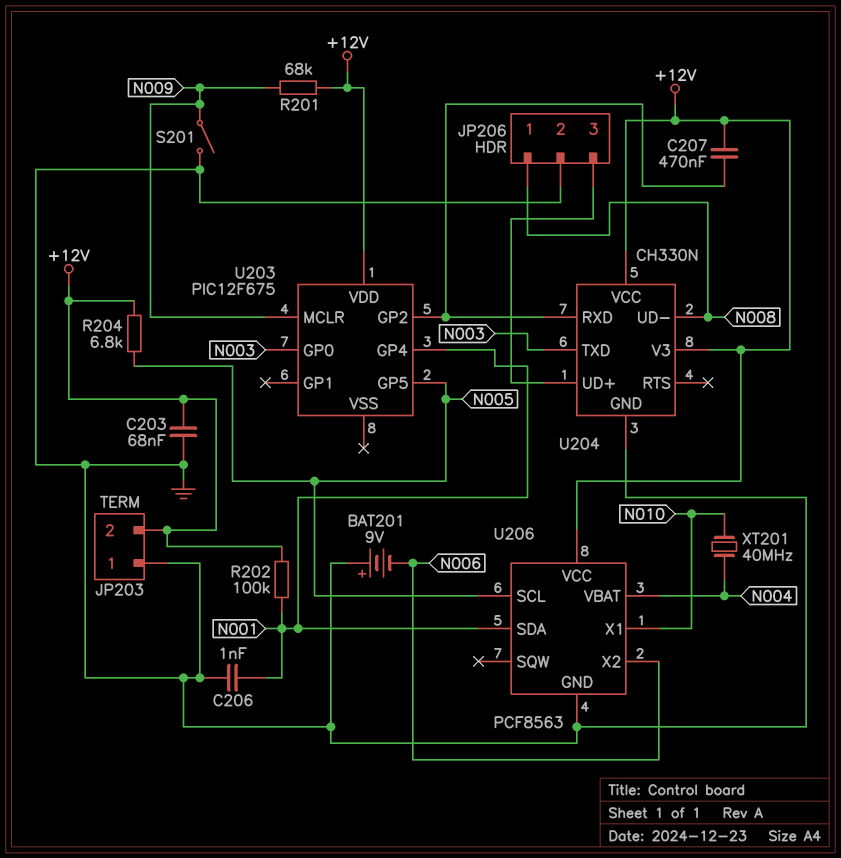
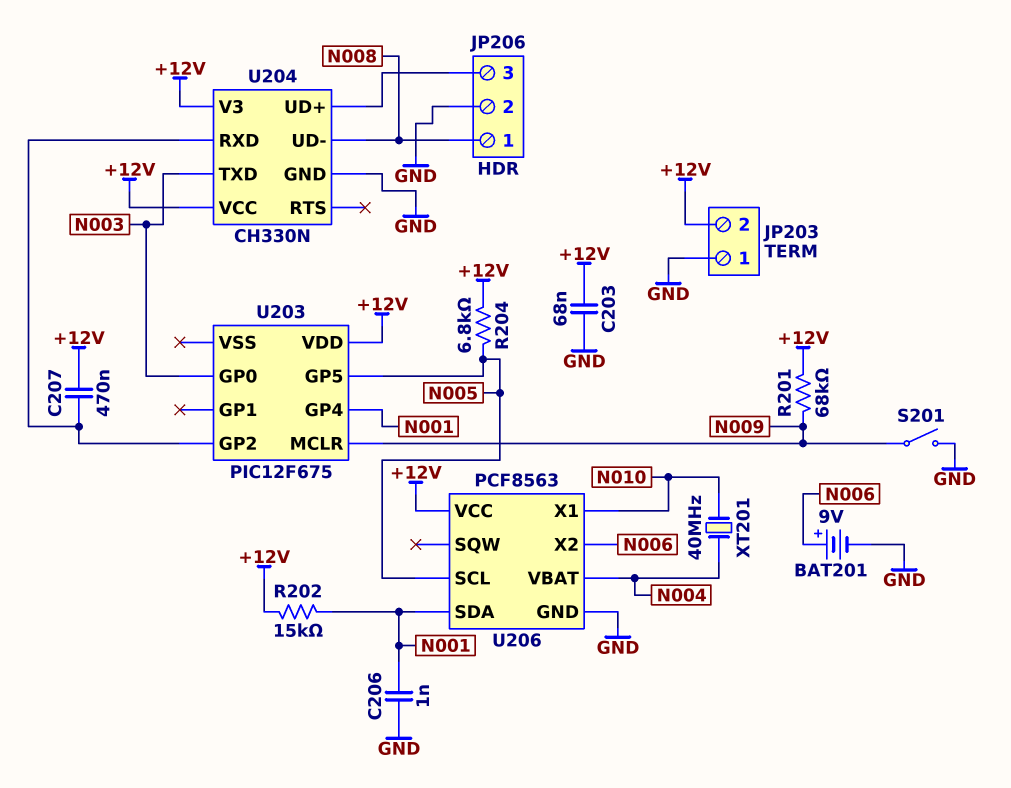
BAT201: 9V (plus GND, minus N006) -> 9V (plus N006, minus GND)
R202: 100k (+12V, N001) -> 15k (+12V, N001)

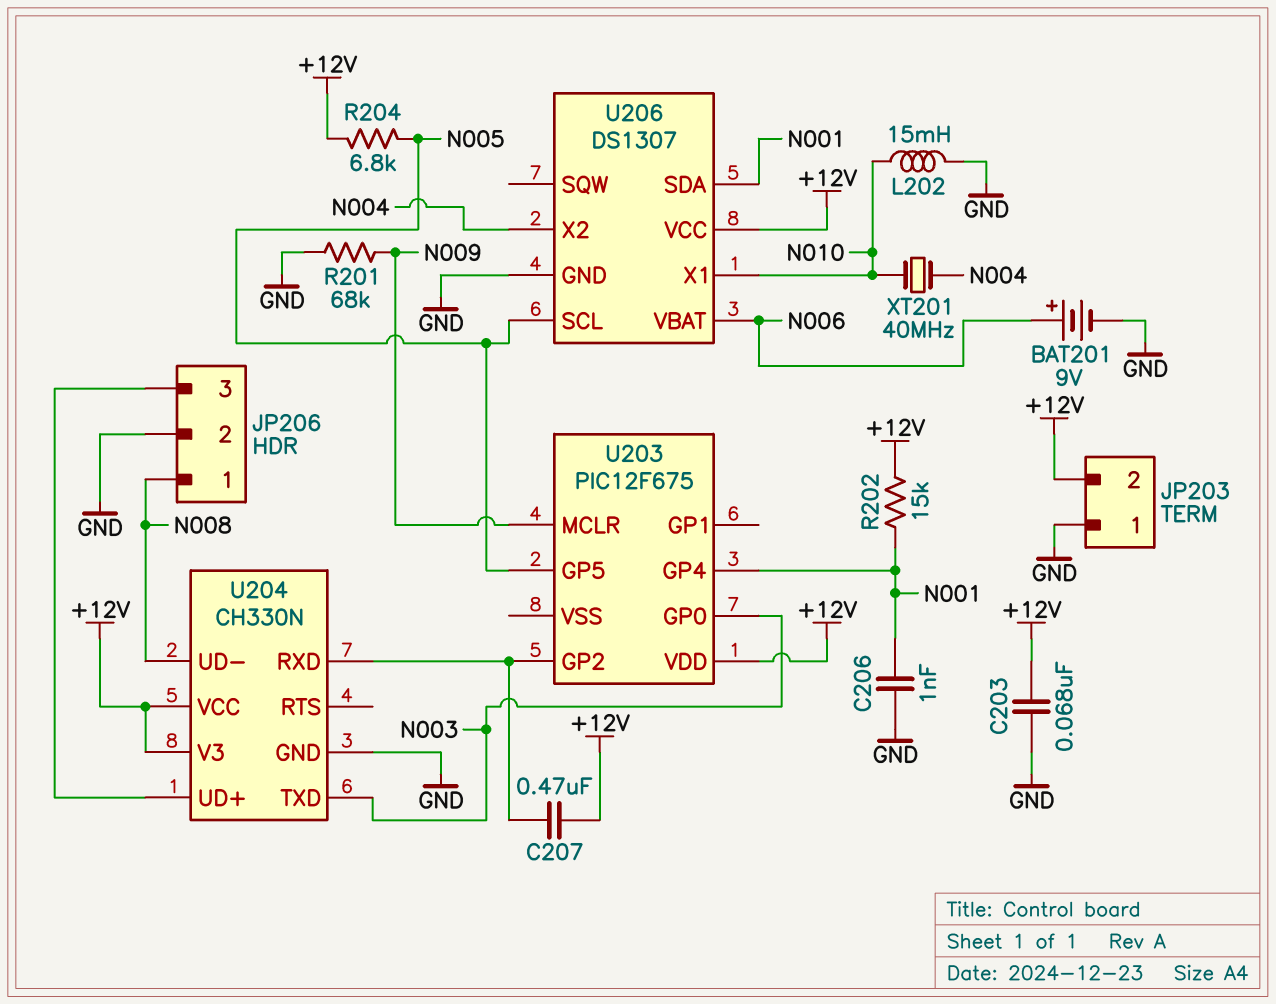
L202: none -> 15mH (GND, N010)
R201: 68k (+12V, N009) -> 68k (GND, N009)
S201: switch (GND, N009) -> none
U206: PCF8563 -> DS1307
U206 pin VBAT: N004 -> N006
U206 pin X2: N006 -> N004

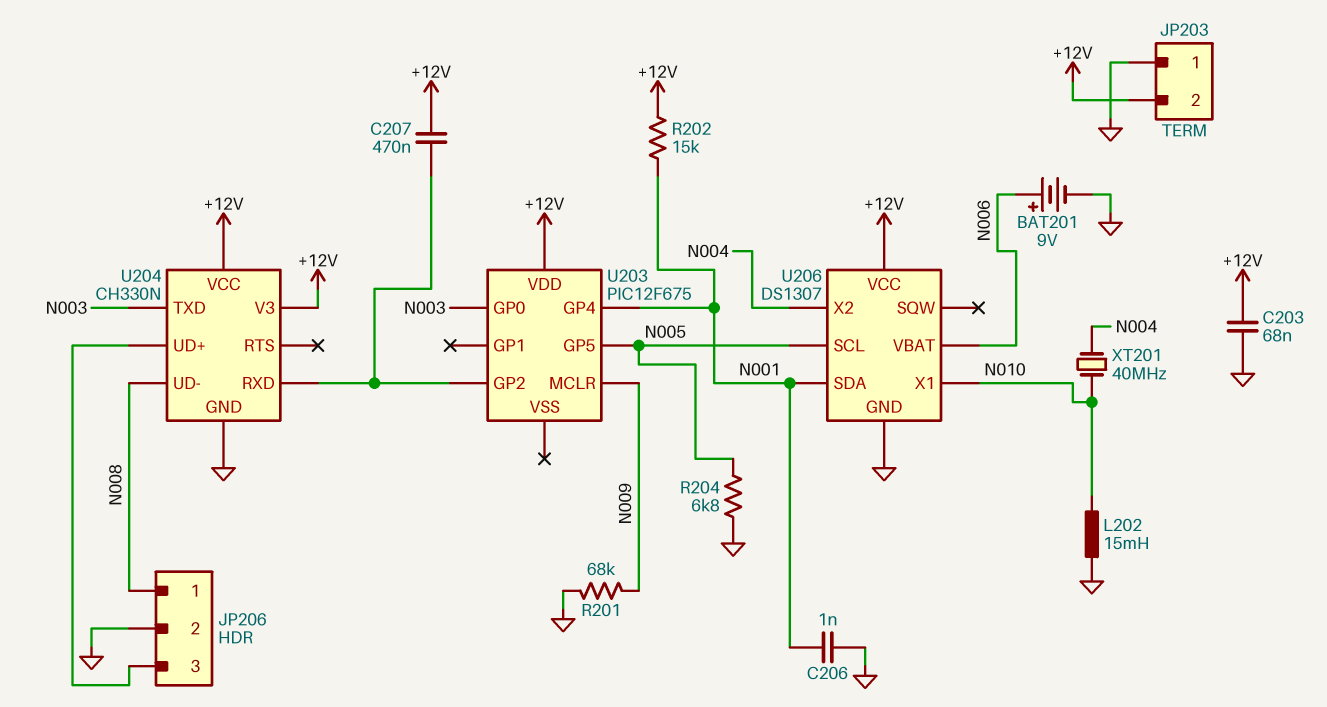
R204: 6.8k (+12V, N005) -> 6.8k (GND, N005)

